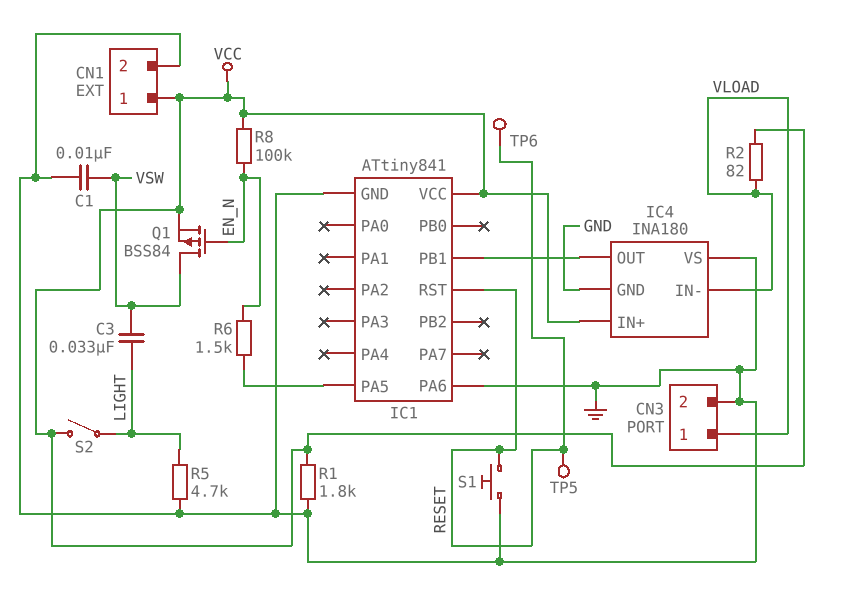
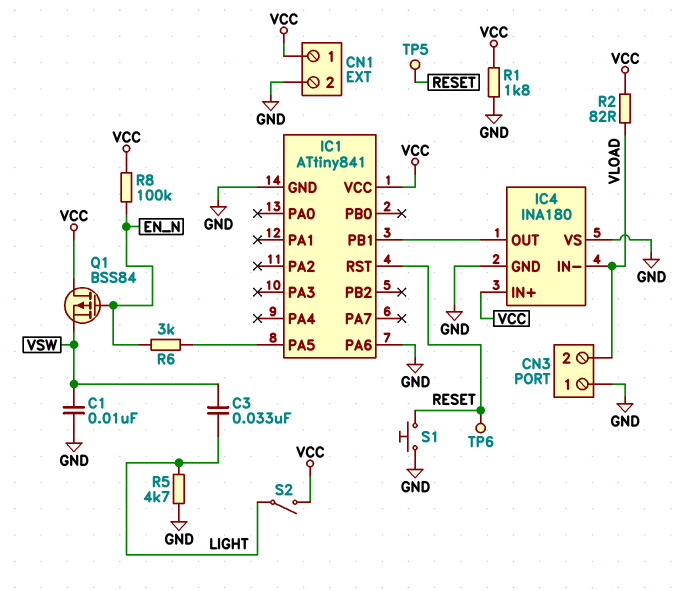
CN3 pin 1: VLOAD -> GND
CN3 pin 2: GND -> VLOAD
Q1: PMOS BSS84 (G EN_N, D VSW, S VCC) -> PMOS BSS84 (G EN_N, D VCC, S VSW)
R6: 1.5k (EN_N, IC1/PA5) -> 3k (EN_N, IC1/PA5)

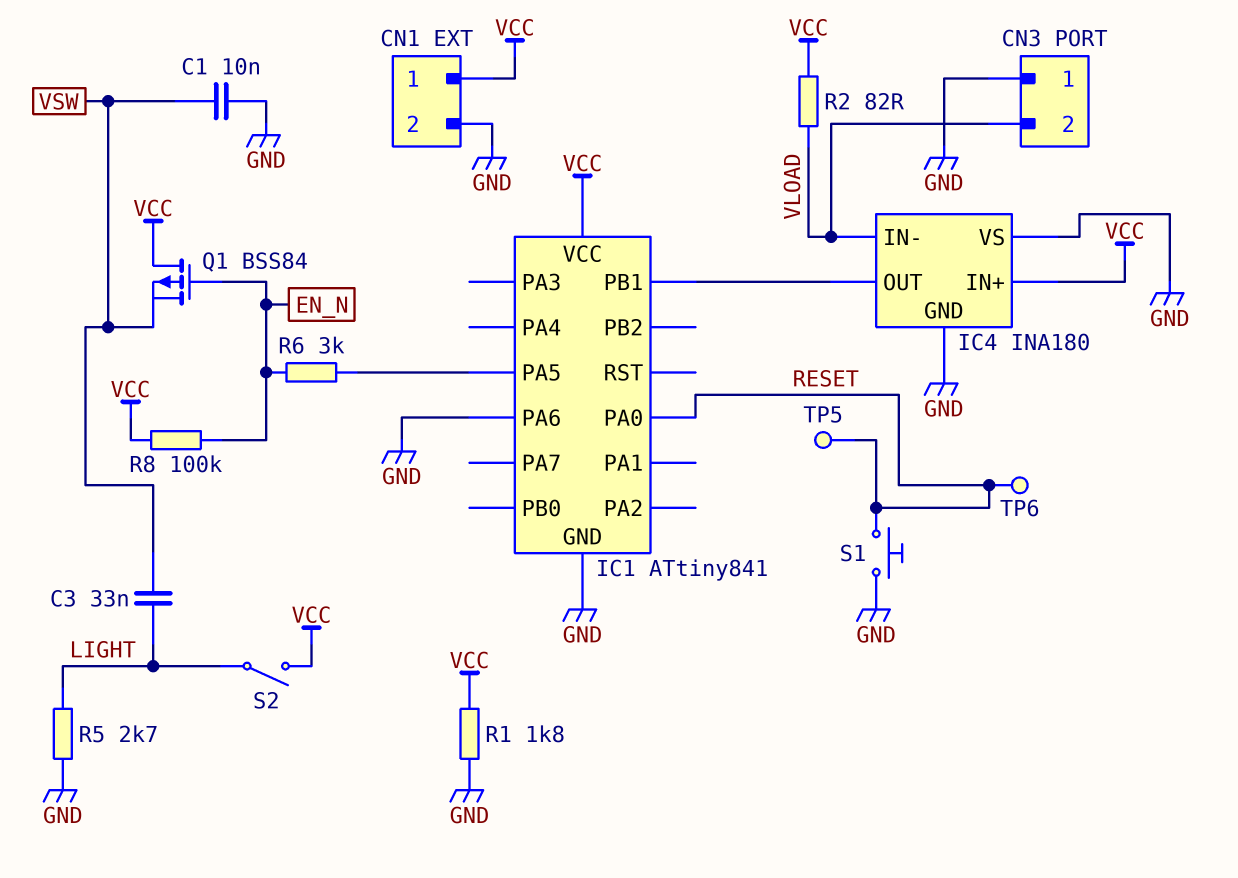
IC1 pin PA0: none -> RESET
IC1 pin RST: RESET -> none
R5: 4.7k (GND, LIGHT) -> 2.7k (GND, LIGHT)

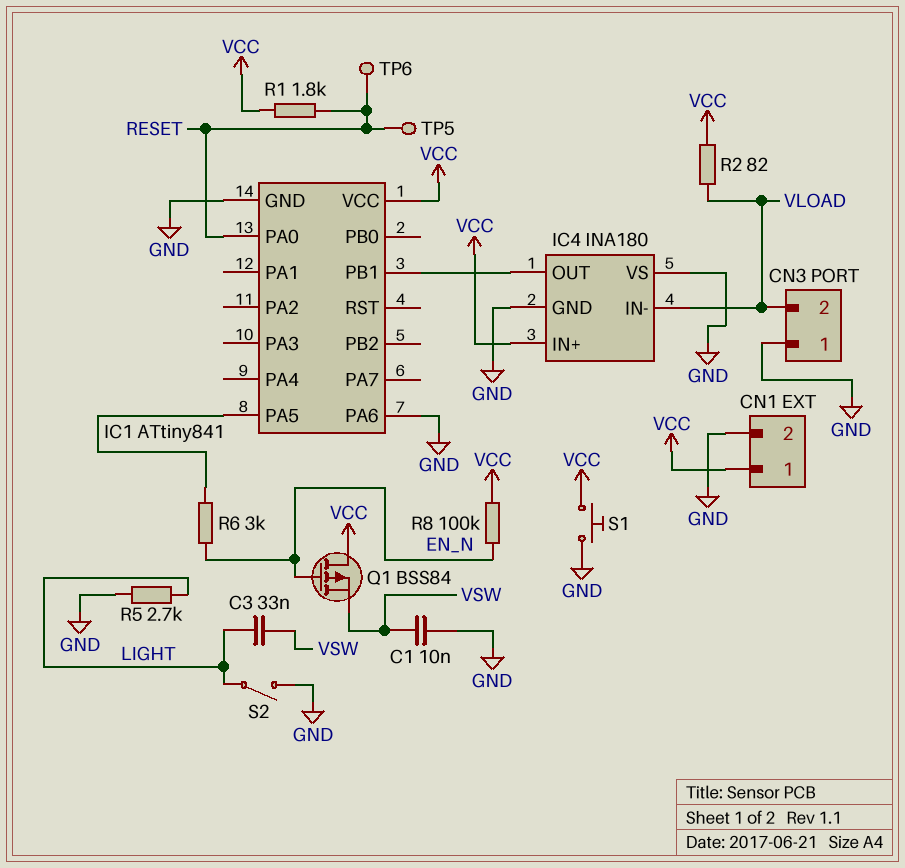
R1: 1.8k (GND, VCC) -> 1.8k (RESET, VCC)
S1: button (GND, RESET) -> button (GND, VCC)
S2: switch (LIGHT, VCC) -> switch (GND, LIGHT)

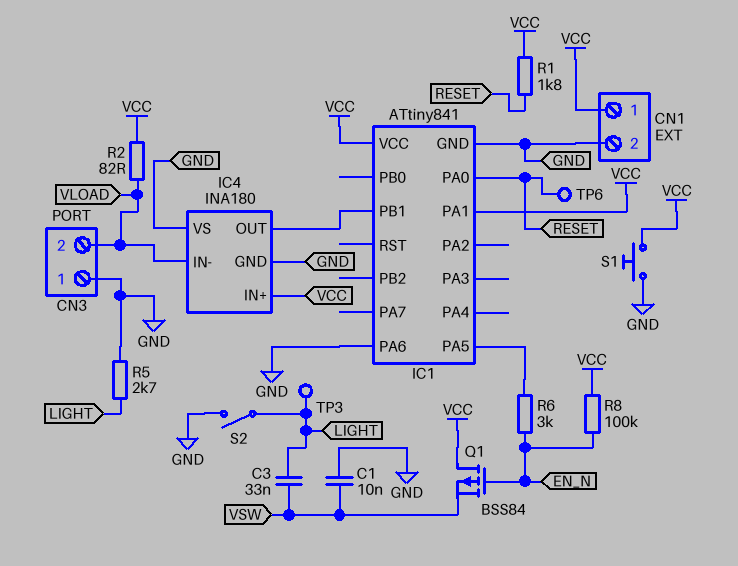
IC1 pin PA1: none -> VCC
TP3: none -> test point (LIGHT)
TP5: test point (RESET) -> none

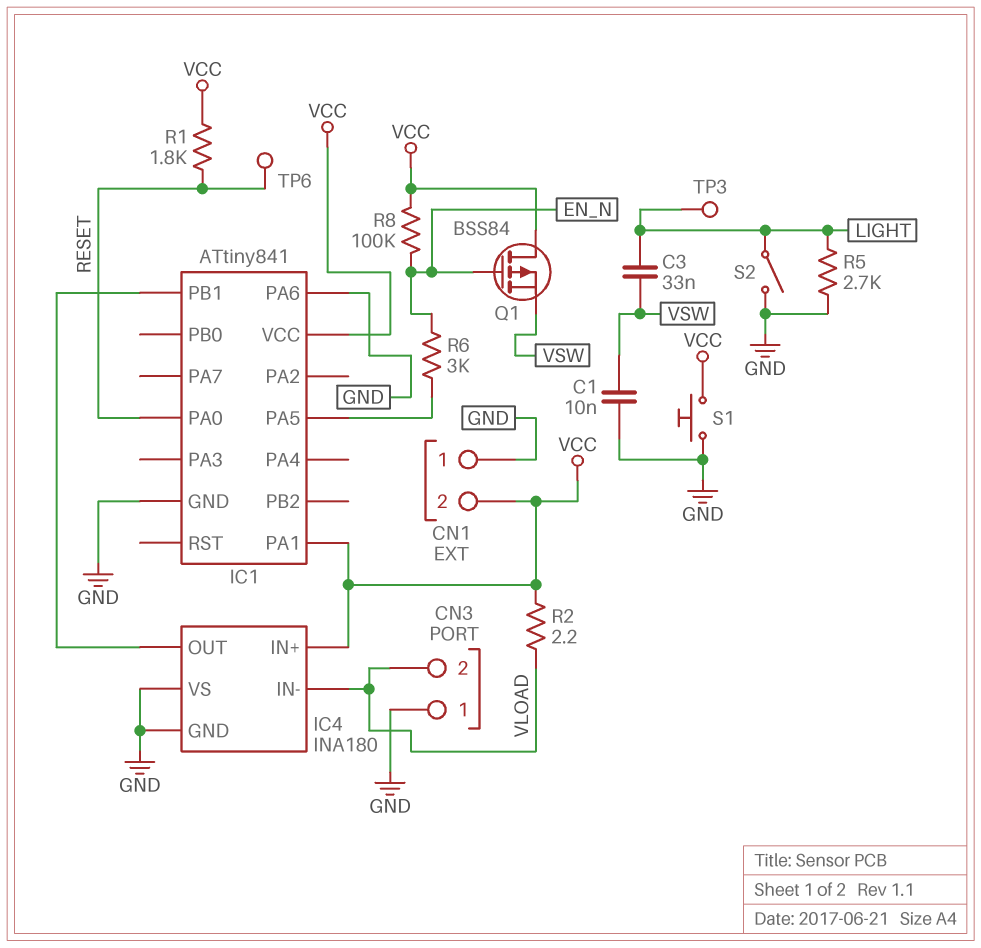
CN1 pin 1: VCC -> GND
CN1 pin 2: GND -> VCC
R2: 82 (VCC, VLOAD) -> 2.2 (VCC, VLOAD)

